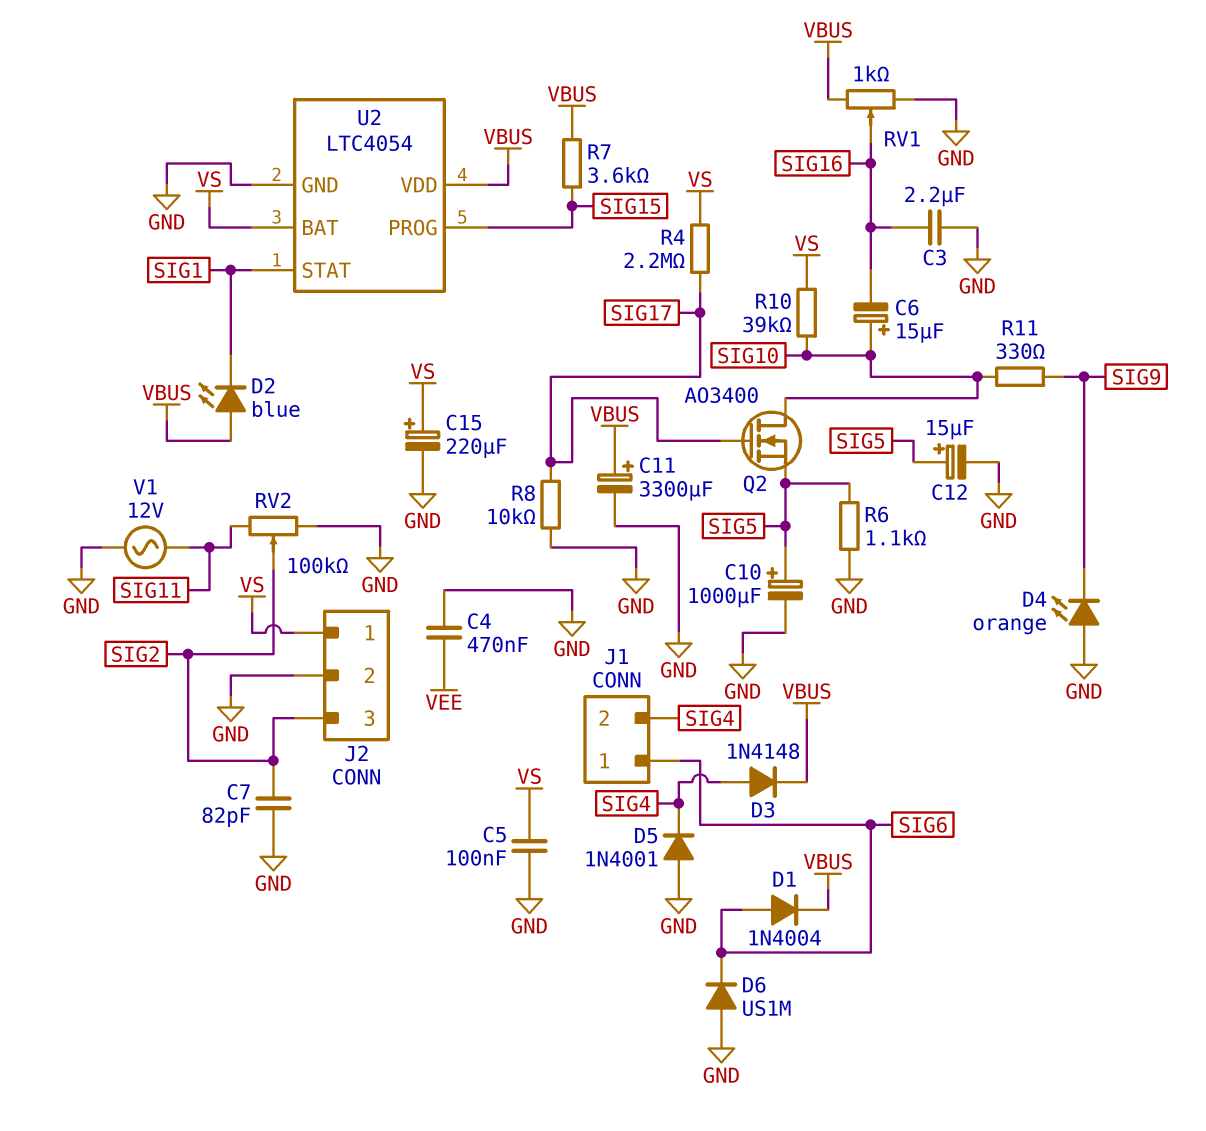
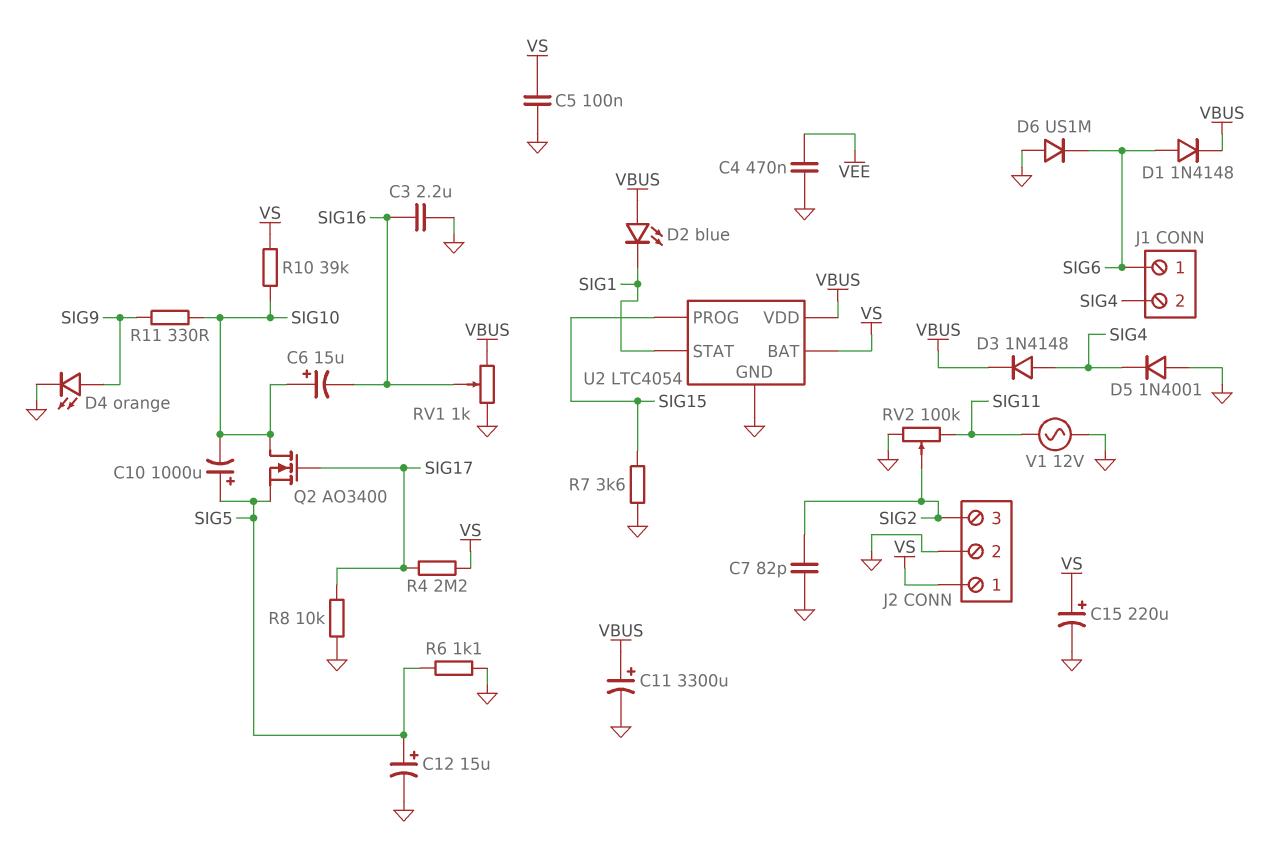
C10: 1000uF (plus SIG5, minus GND) -> 1000uF (plus SIG5, minus SIG10)
D1: diode 1N4004 (A SIG6, K VBUS) -> diode 1N4148 (A SIG6, K VBUS)
D4: LED orange (A GND, K SIG9) -> LED orange (A SIG9, K GND)
R7: 3.6k (SIG15, VBUS) -> 3.6k (GND, SIG15)

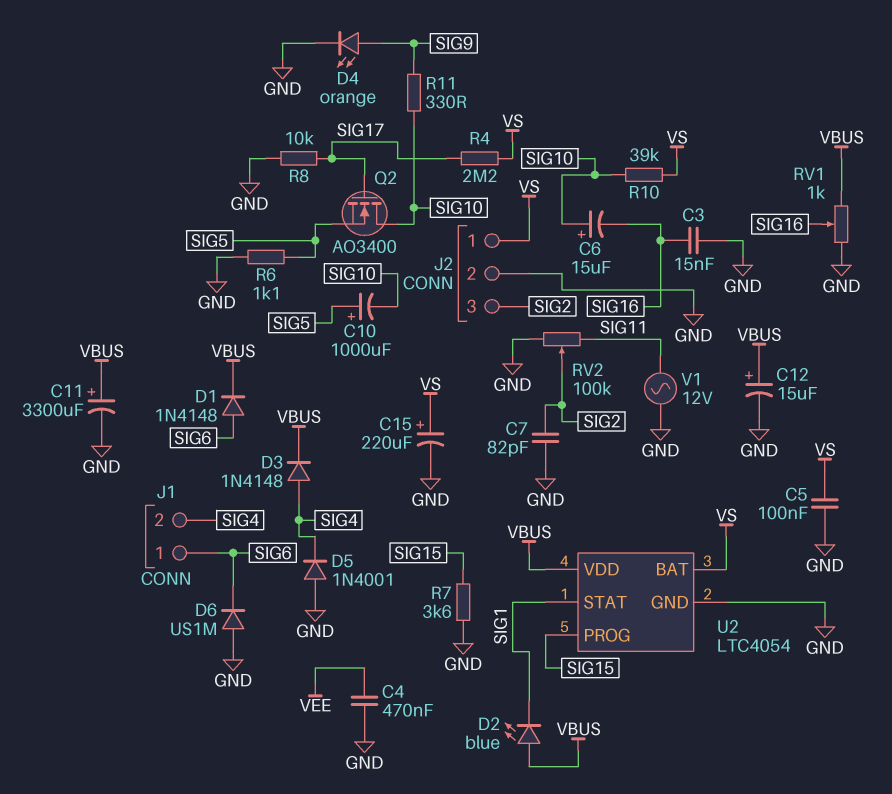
C3: 2.2uF (GND, SIG16) -> 15nF (GND, SIG16)
C12: 15uF (plus SIG5, minus GND) -> 15uF (plus VBUS, minus GND)

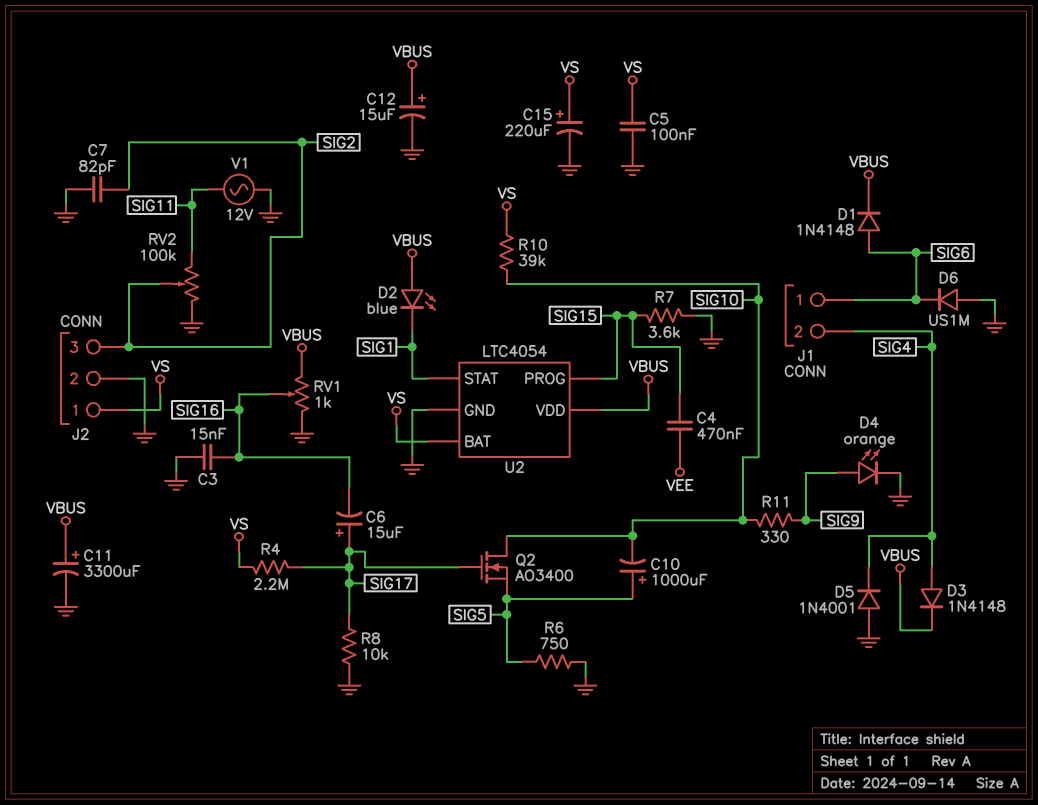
C4: 470nF (GND, VEE) -> 470nF (SIG15, VEE)
C6: 15uF (plus SIG10, minus SIG16) -> 15uF (plus SIG17, minus SIG16)
R6: 1.1k (GND, SIG5) -> 750 (GND, SIG5)

